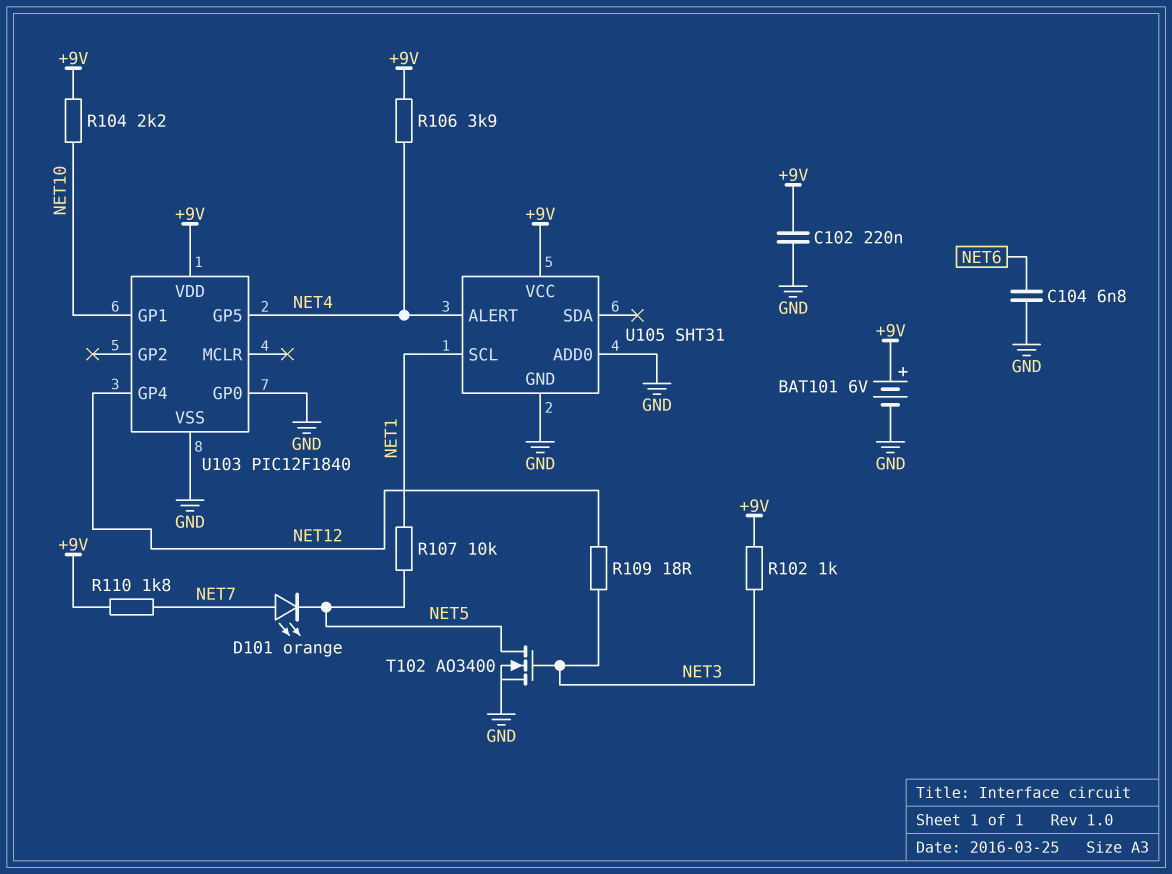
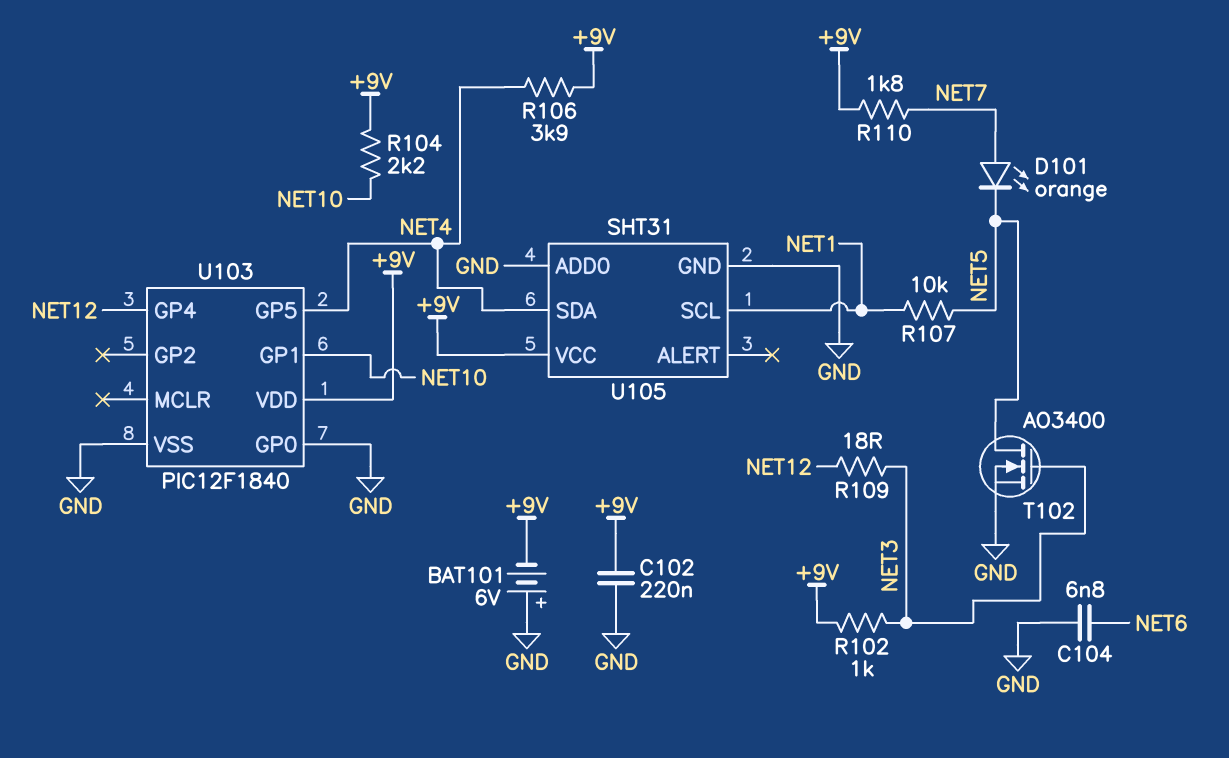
BAT101: 6V (plus +9V, minus GND) -> 6V (plus GND, minus +9V)
U105 pin ALERT: NET4 -> none
U105 pin SDA: none -> NET4

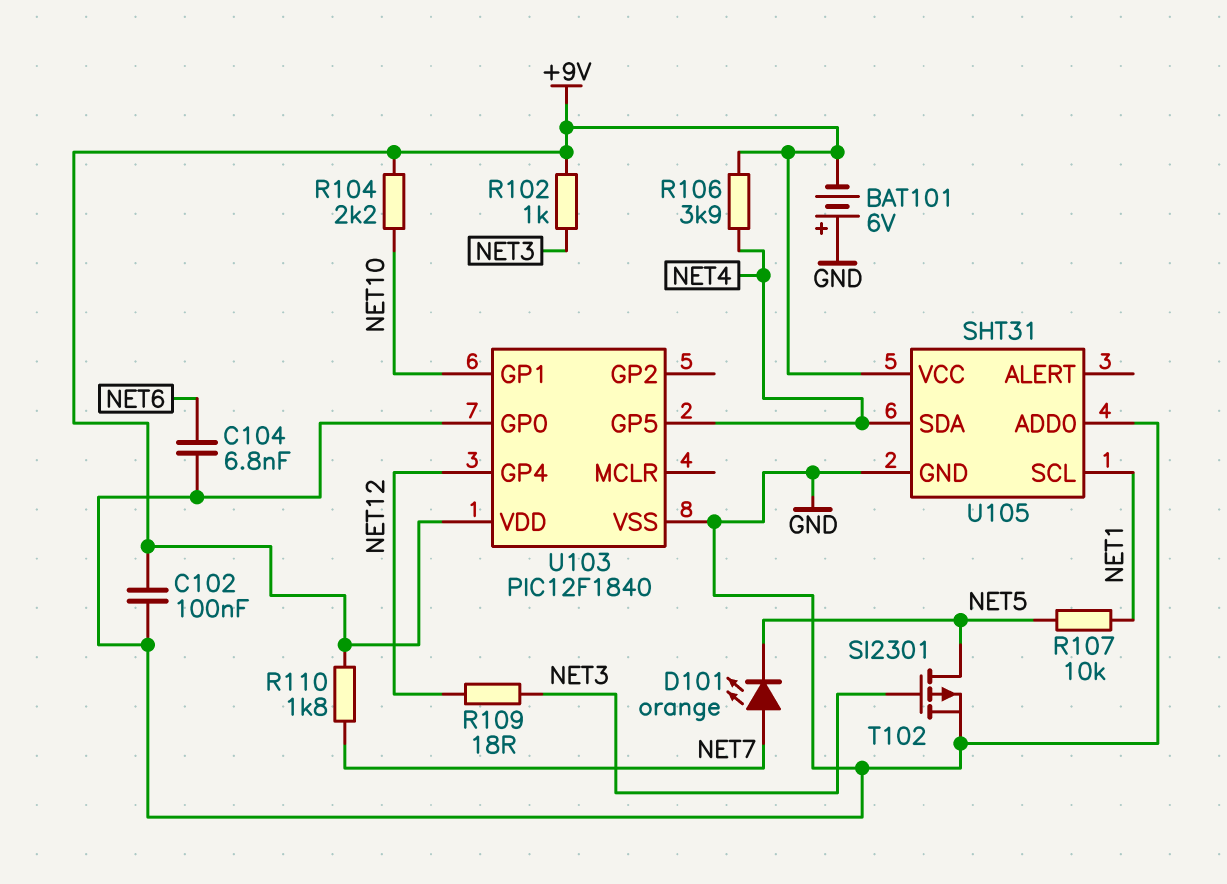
C102: 220nF (+9V, GND) -> 100nF (+9V, GND)
T102: NMOS AO3400 (G NET3, D NET5, S GND) -> PMOS SI2301 (G NET3, D NET5, S GND)

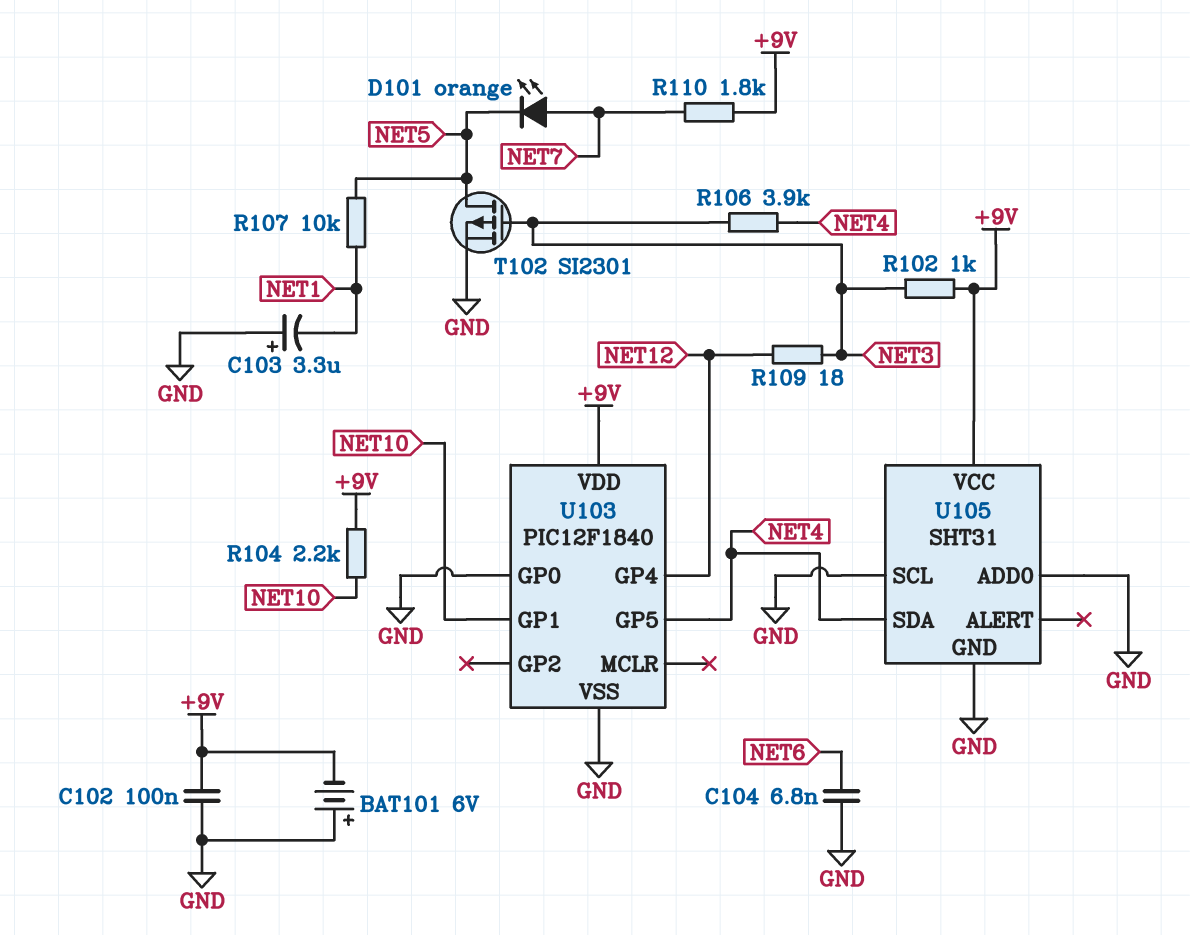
C103: none -> 3.3uF (plus GND, minus NET1)
R106: 3.9k (+9V, NET4) -> 3.9k (NET3, NET4)
U105 pin SCL: NET1 -> GND

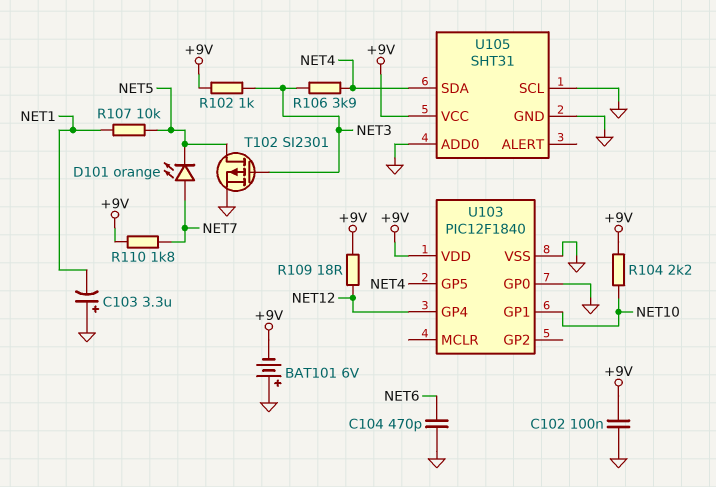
C104: 6.8nF (GND, NET6) -> 470pF (GND, NET6)
R109: 18 (NET3, NET12) -> 18 (+9V, NET12)

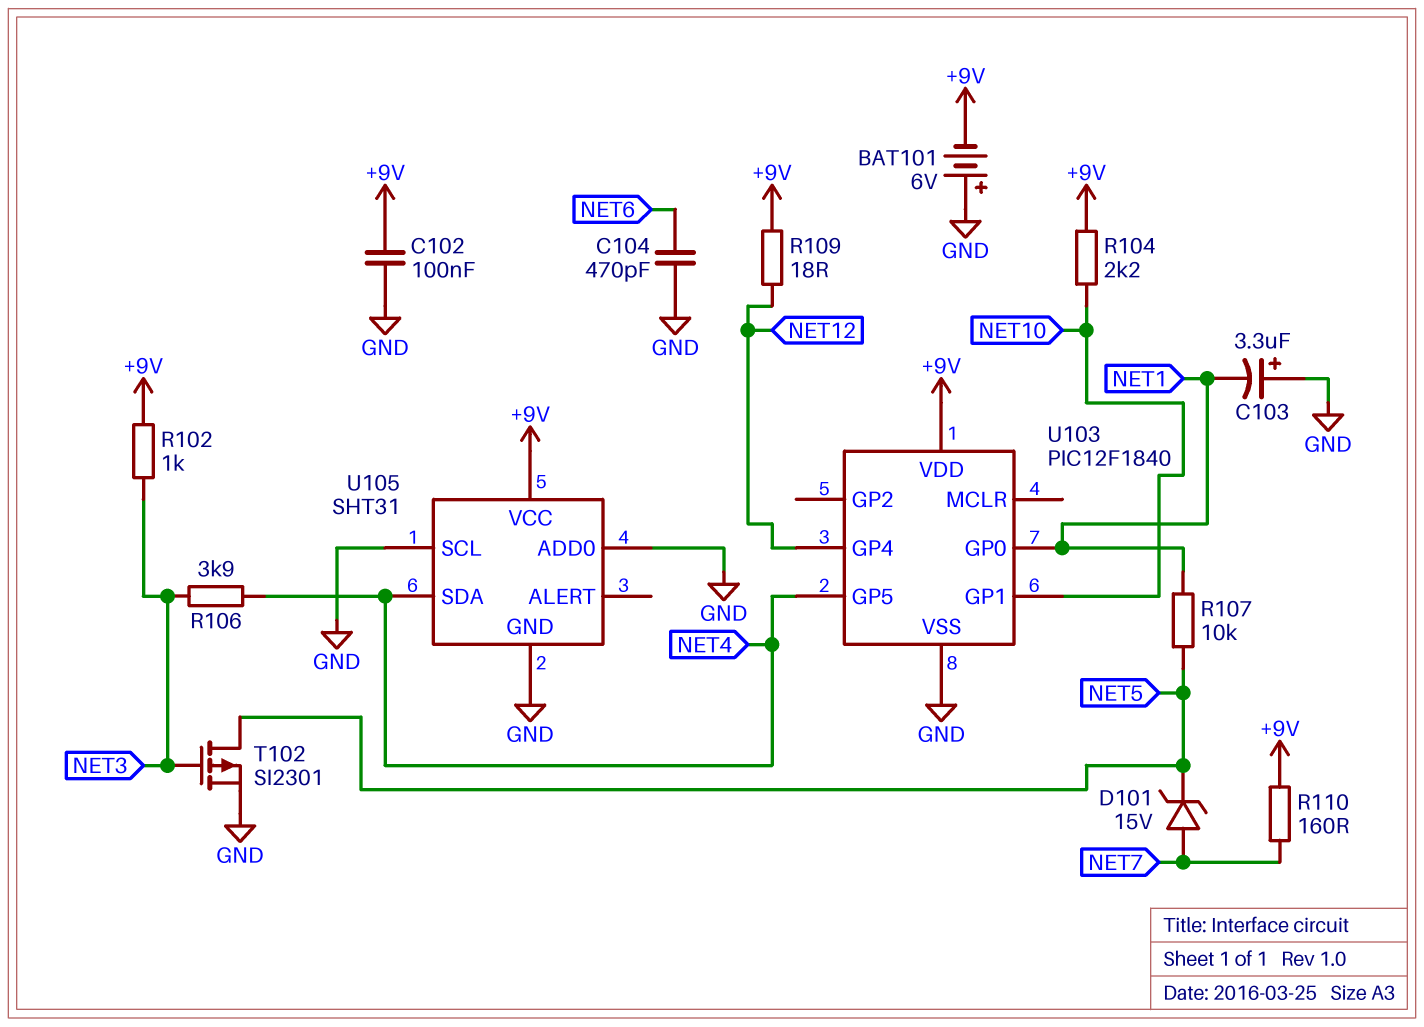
D101: LED orange (A NET7, K NET5) -> zener 15V (A NET7, K NET5)
R110: 1.8k (+9V, NET7) -> 160 (+9V, NET7)
U103 pin GP0: GND -> NET1

